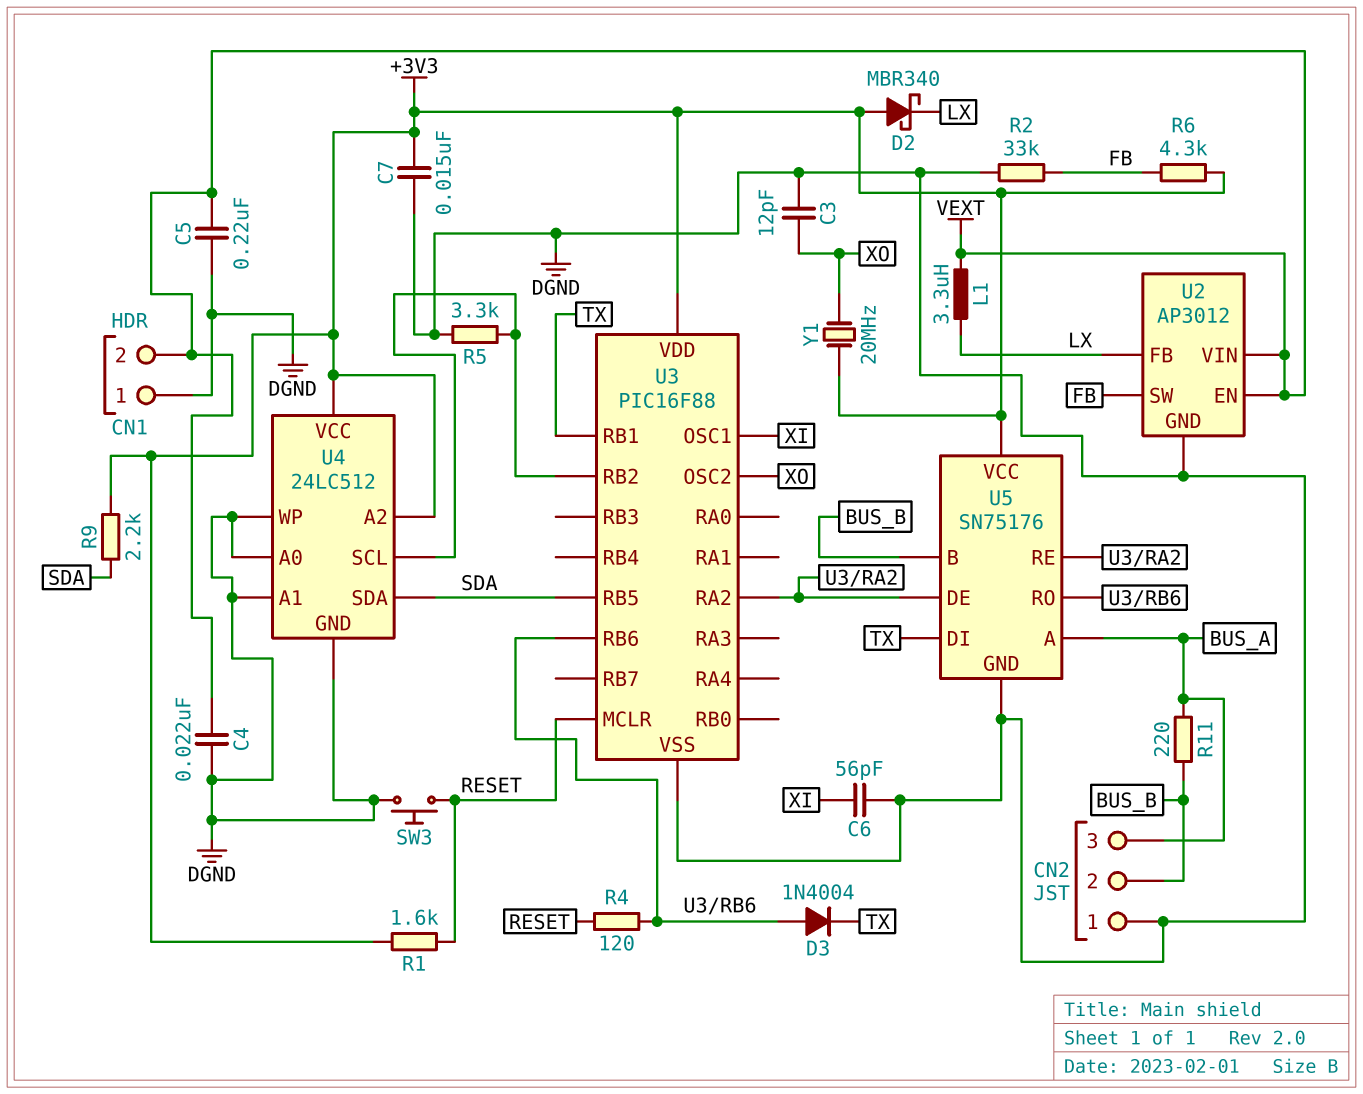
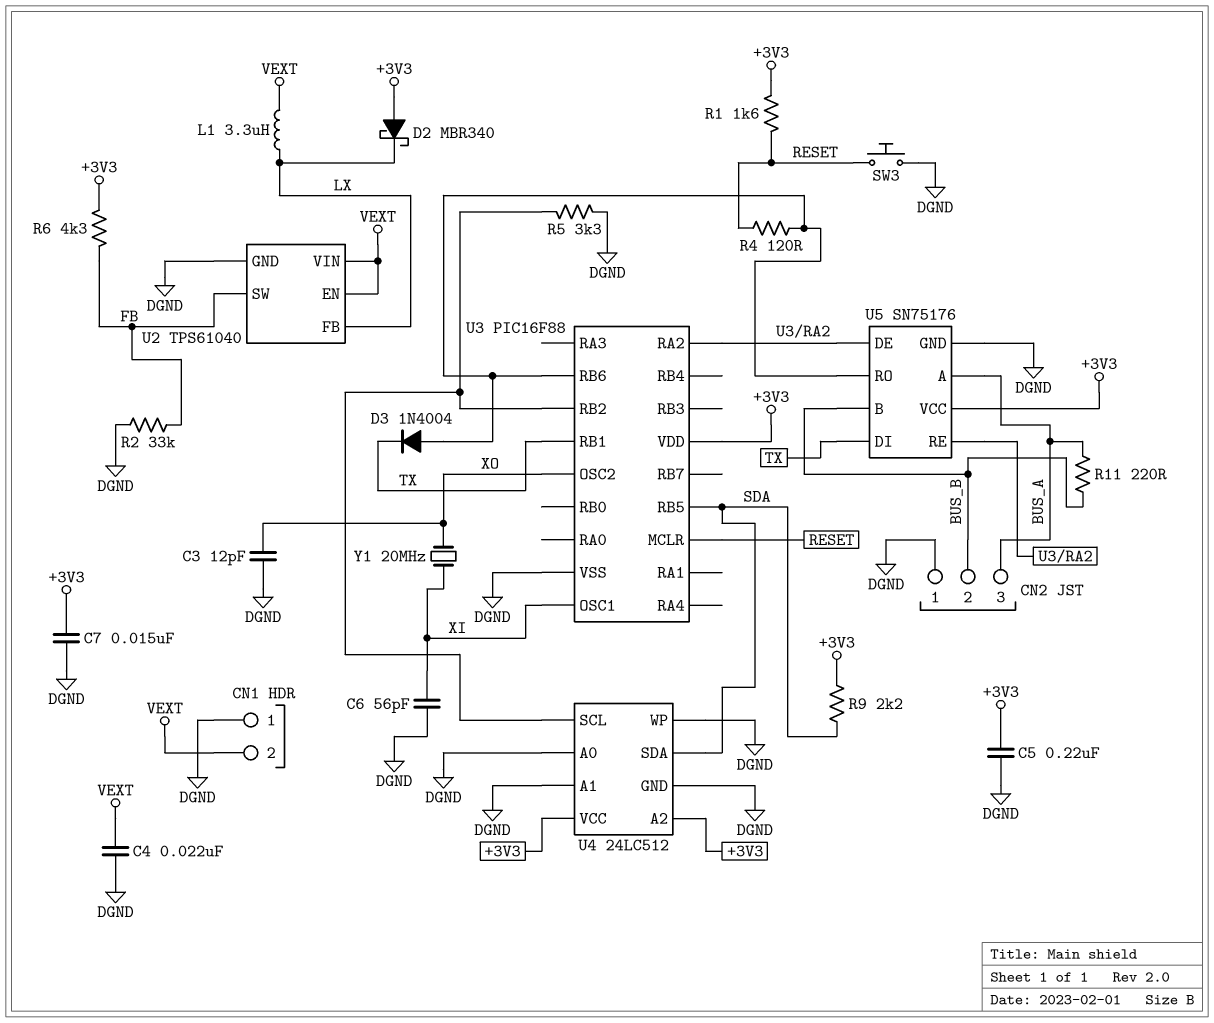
C5: 220nF (DGND, VEXT) -> 220nF (+3V3, DGND)
U2: AP3012 -> TPS61040
Y1: 20MHz (+3V3, XO) -> 20MHz (XI, XO)

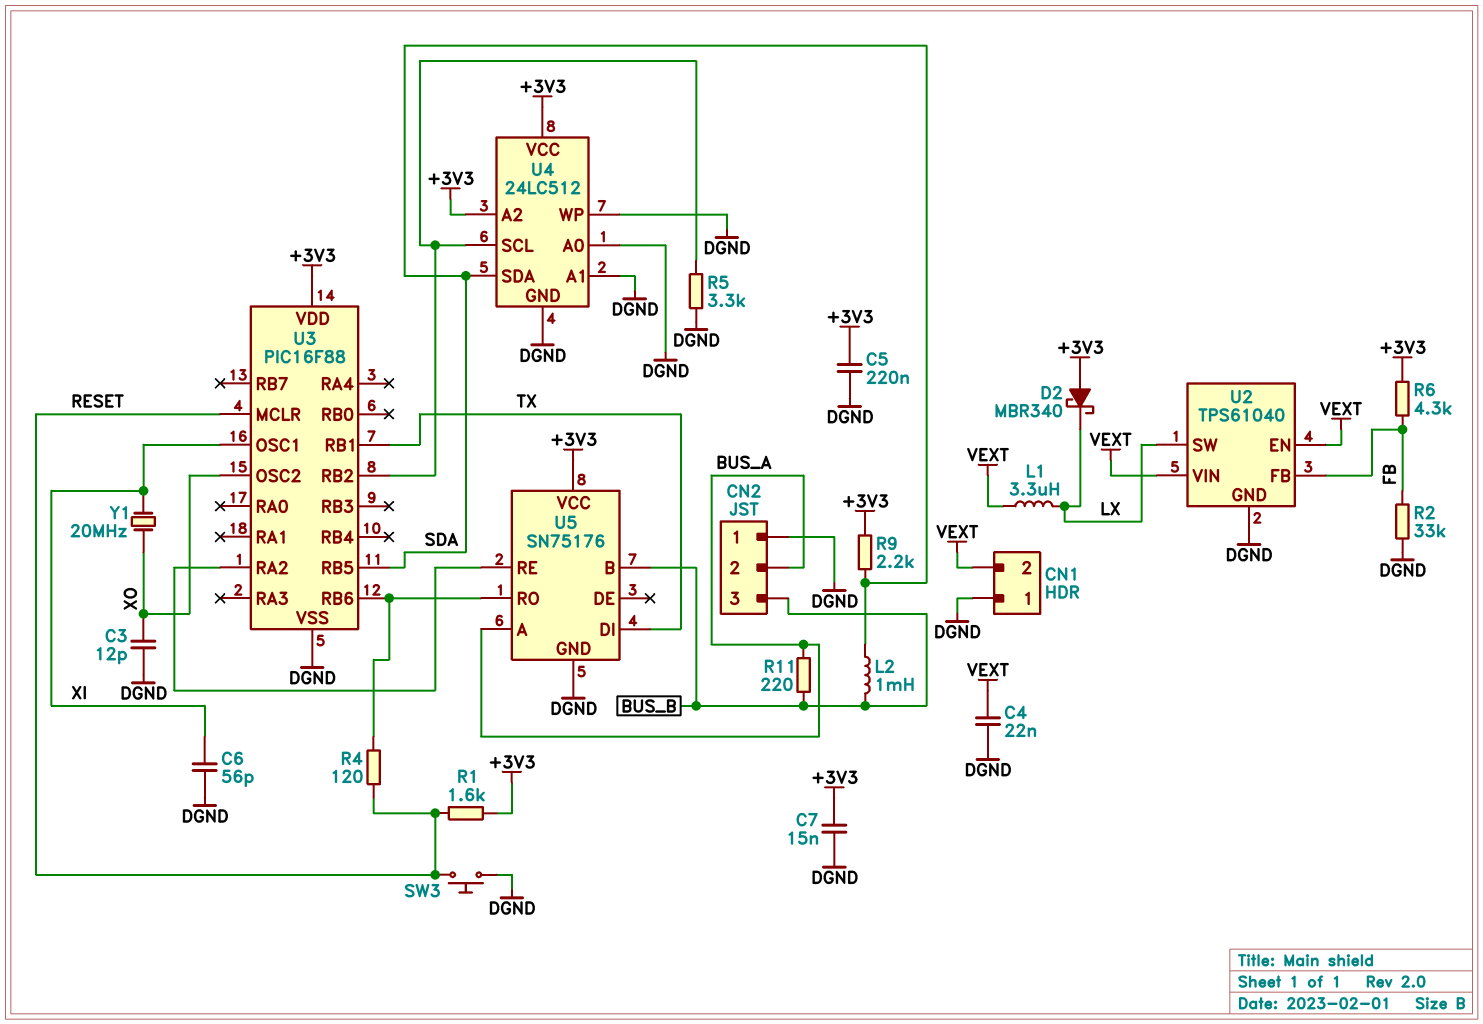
CN2 pin 2: BUS_B -> BUS_A
CN2 pin 3: BUS_A -> BUS_B
D3: diode 1N4004 (A U3/RB6, K TX) -> none
L2: none -> 1mH (BUS_B, SDA)
U2 pin FB: LX -> FB
U2 pin SW: FB -> LX
U5 pin DE: U3/RA2 -> none

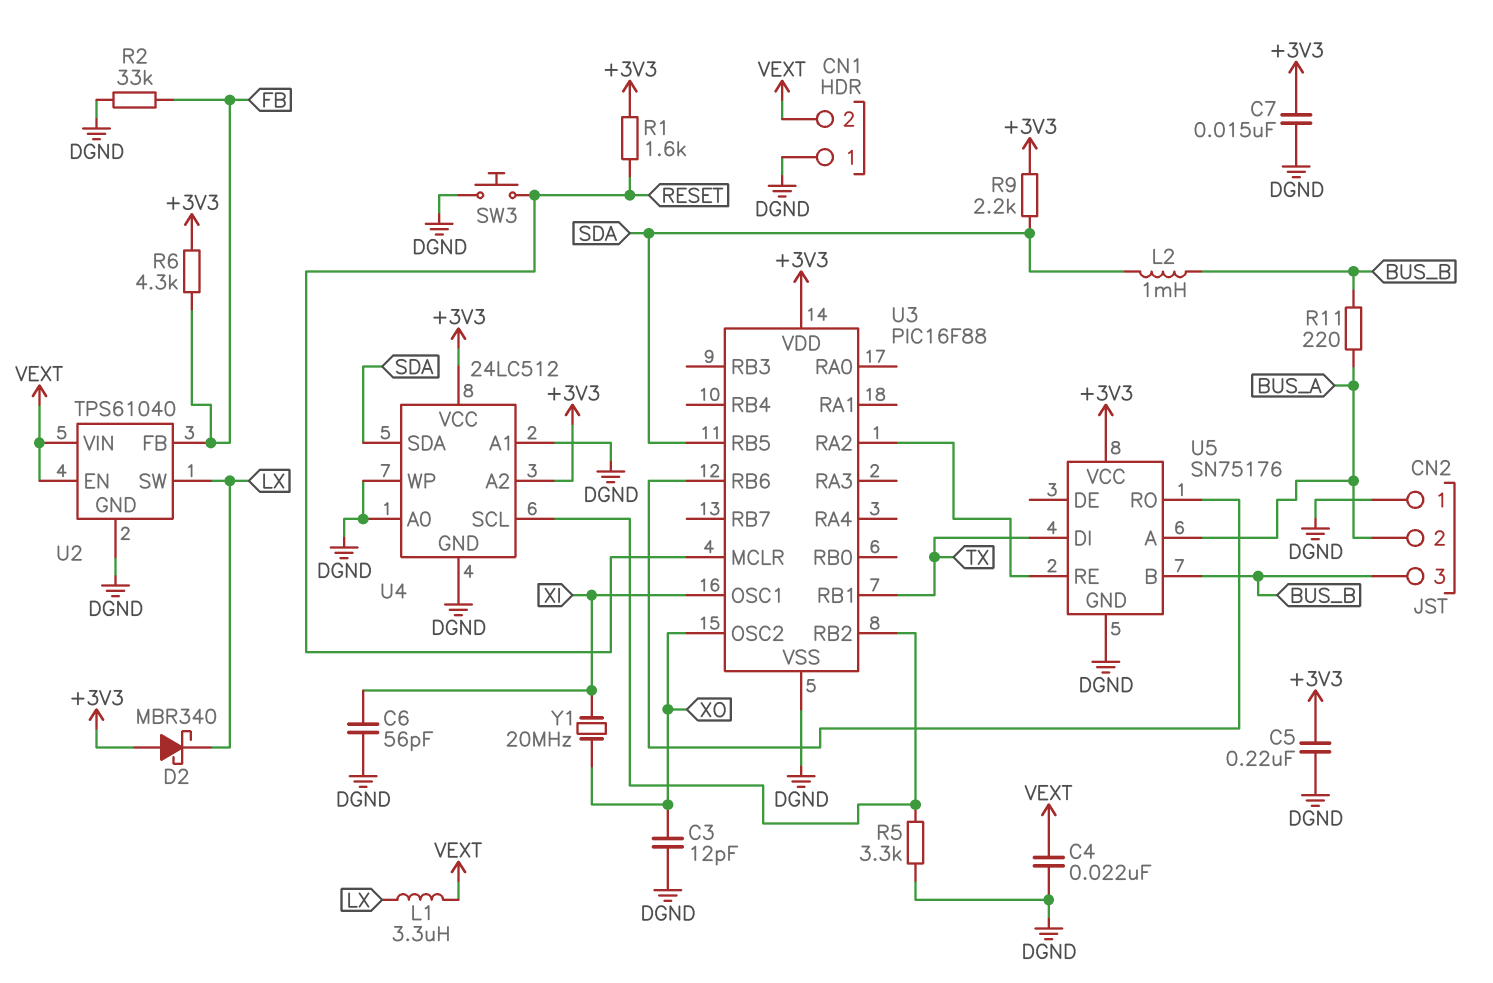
R4: 120 (RESET, U3/RB6) -> none

